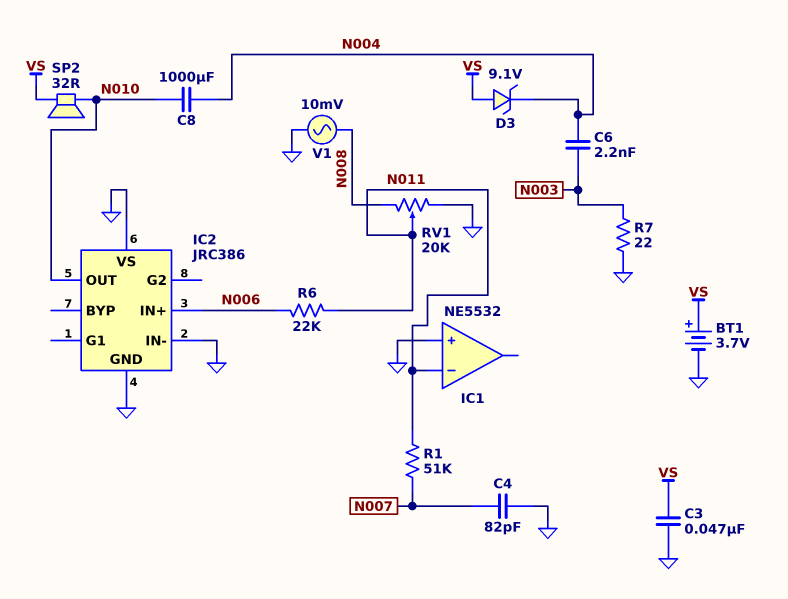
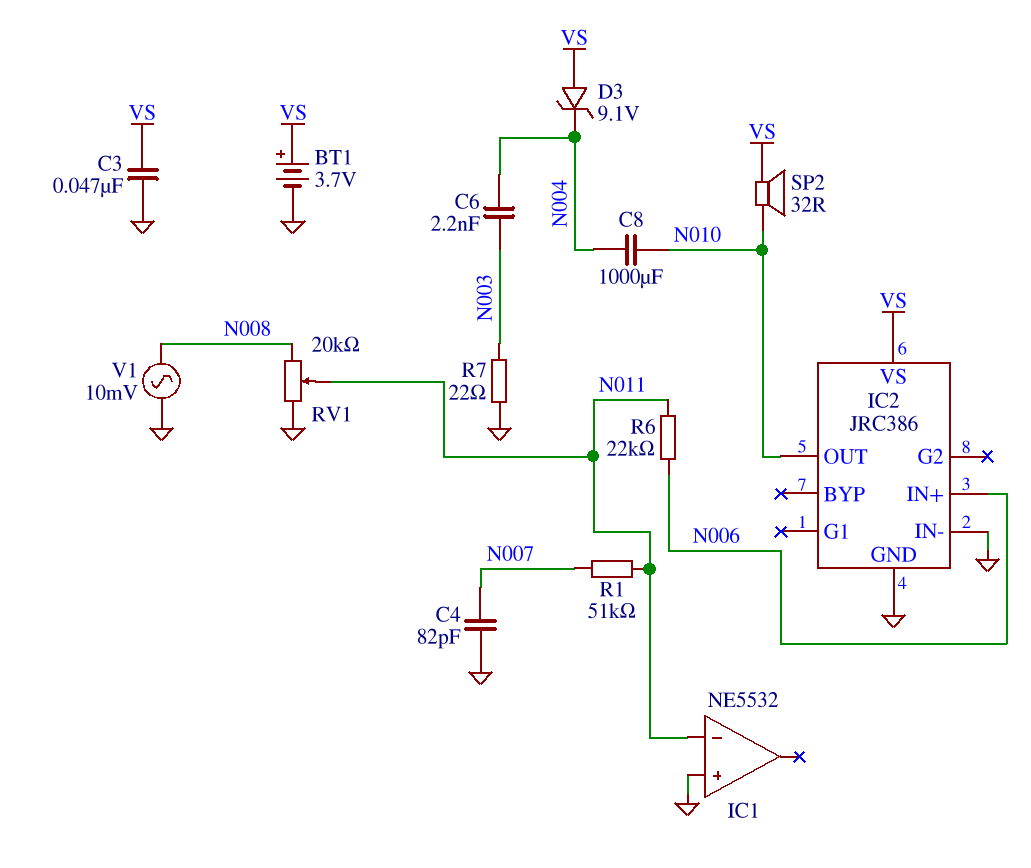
IC2 pin VS: GND -> VS

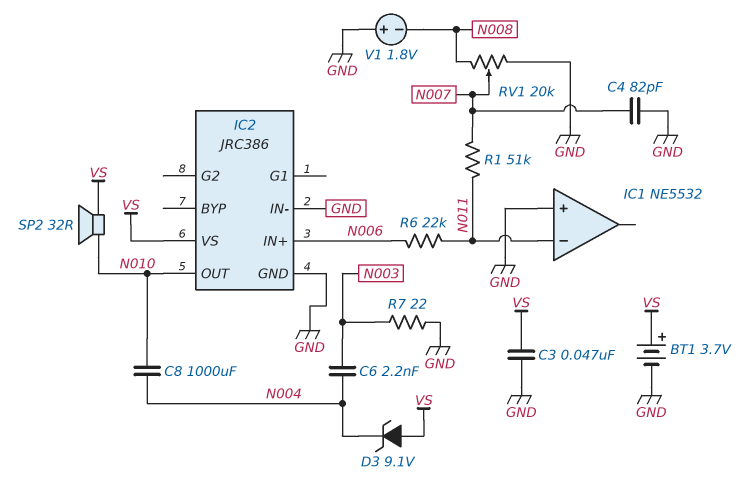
RV1: 20k (GND, N008, wiper N011) -> 20k (GND, N008, wiper N007)
V1: AC 10mV (GND, N008) -> 1.8V (plus GND, minus N008)

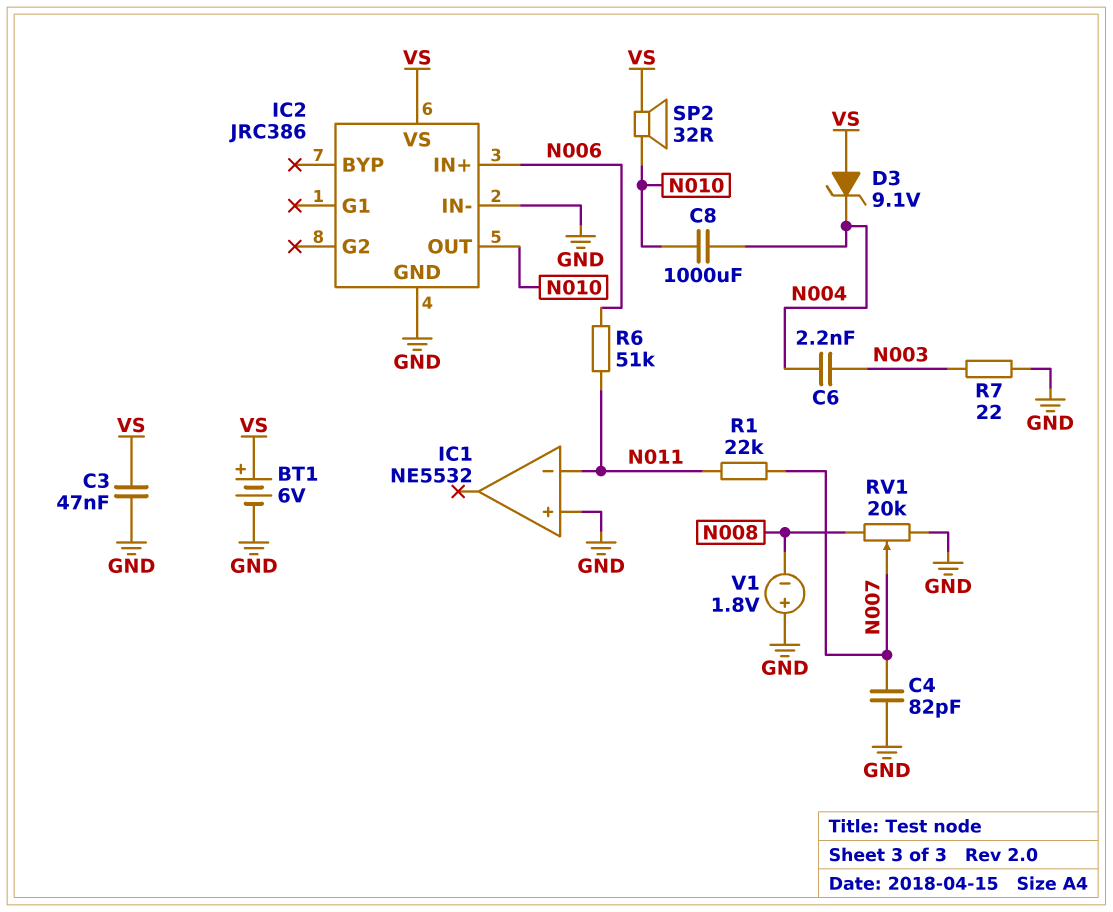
BT1: 3.7V (plus VS, minus GND) -> 6V (plus VS, minus GND)
R1: 51k (N007, N011) -> 22k (N007, N011)
R6: 22k (N006, N011) -> 51k (N006, N011)

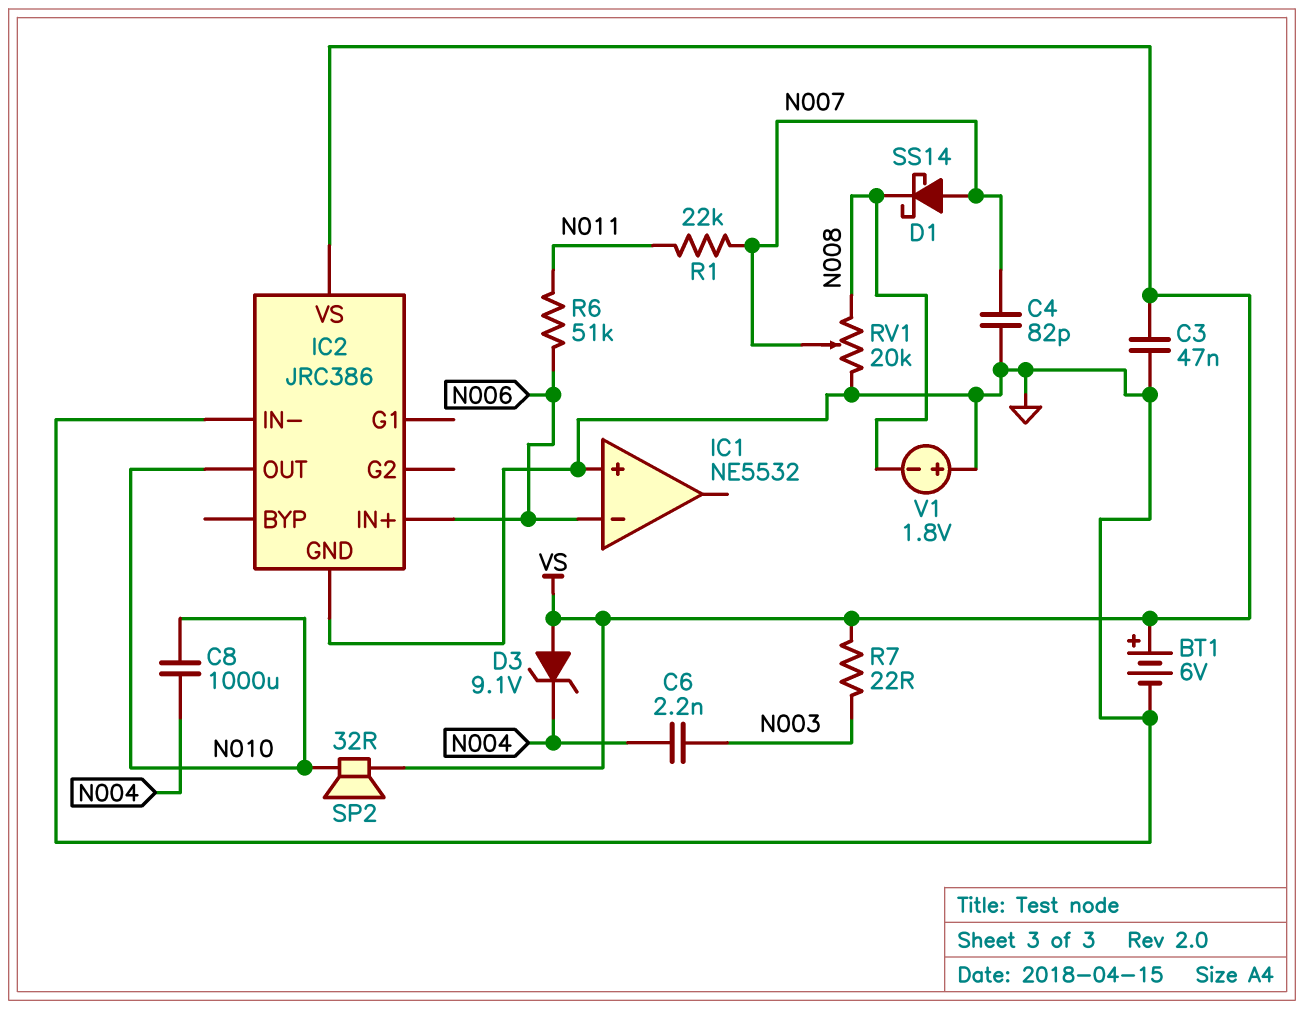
D1: none -> schottky SS14 (A N007, K N008)
IC1 pin in-: N011 -> N006
R7: 22 (GND, N003) -> 22 (N003, VS)

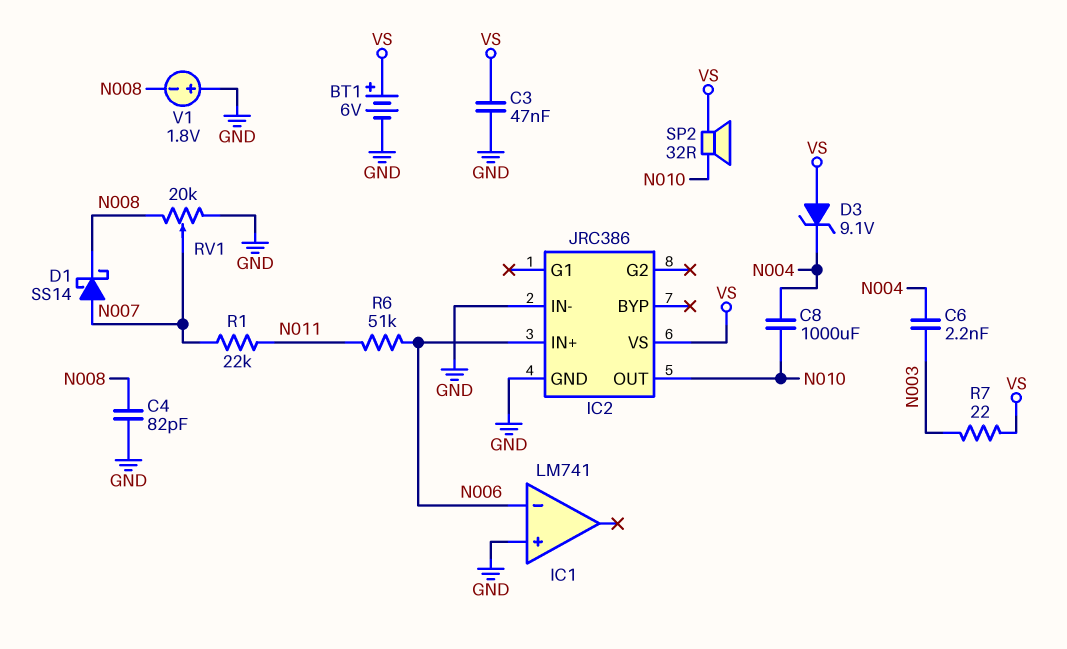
C4: 82pF (GND, N007) -> 82pF (GND, N008)
IC1: NE5532 -> LM741

